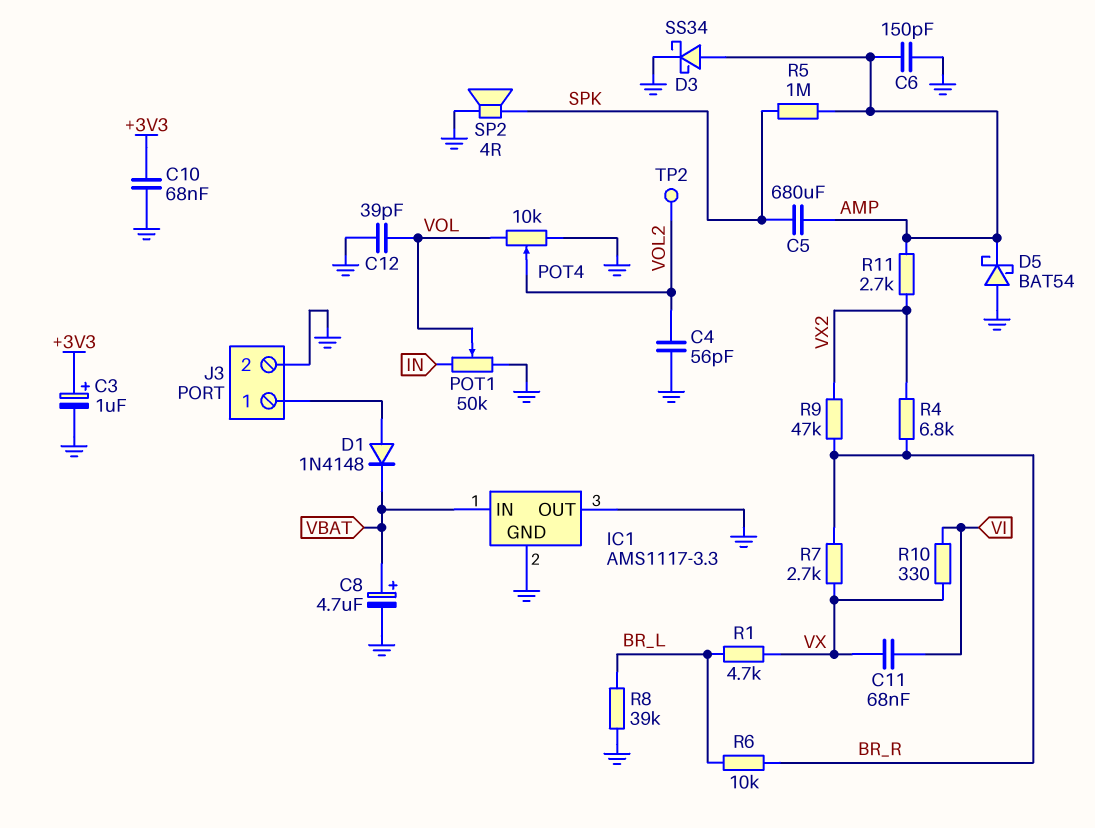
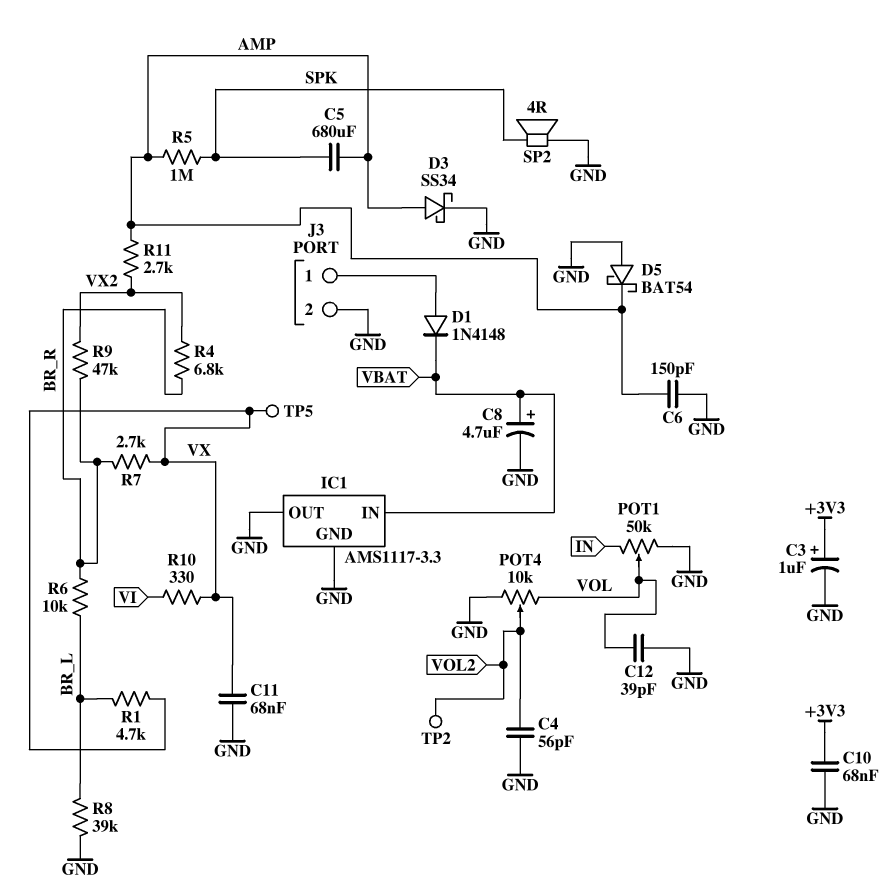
C11: 68nF (VI, VX) -> 68nF (GND, VX)
TP5: none -> test point (VX)

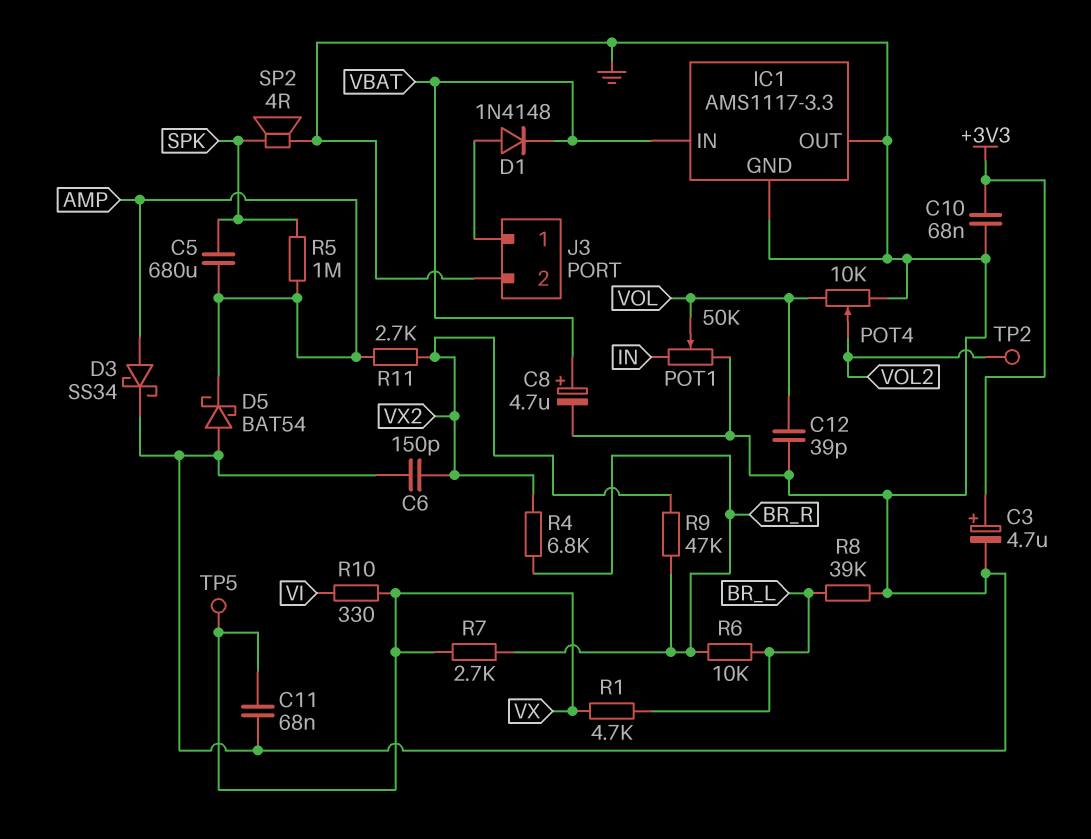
C3: 1uF (plus +3V3, minus GND) -> 4.7uF (plus +3V3, minus GND)
C4: 56pF (GND, VOL2) -> none
C6: 150pF (AMP, GND) -> 150pF (GND, VX2)

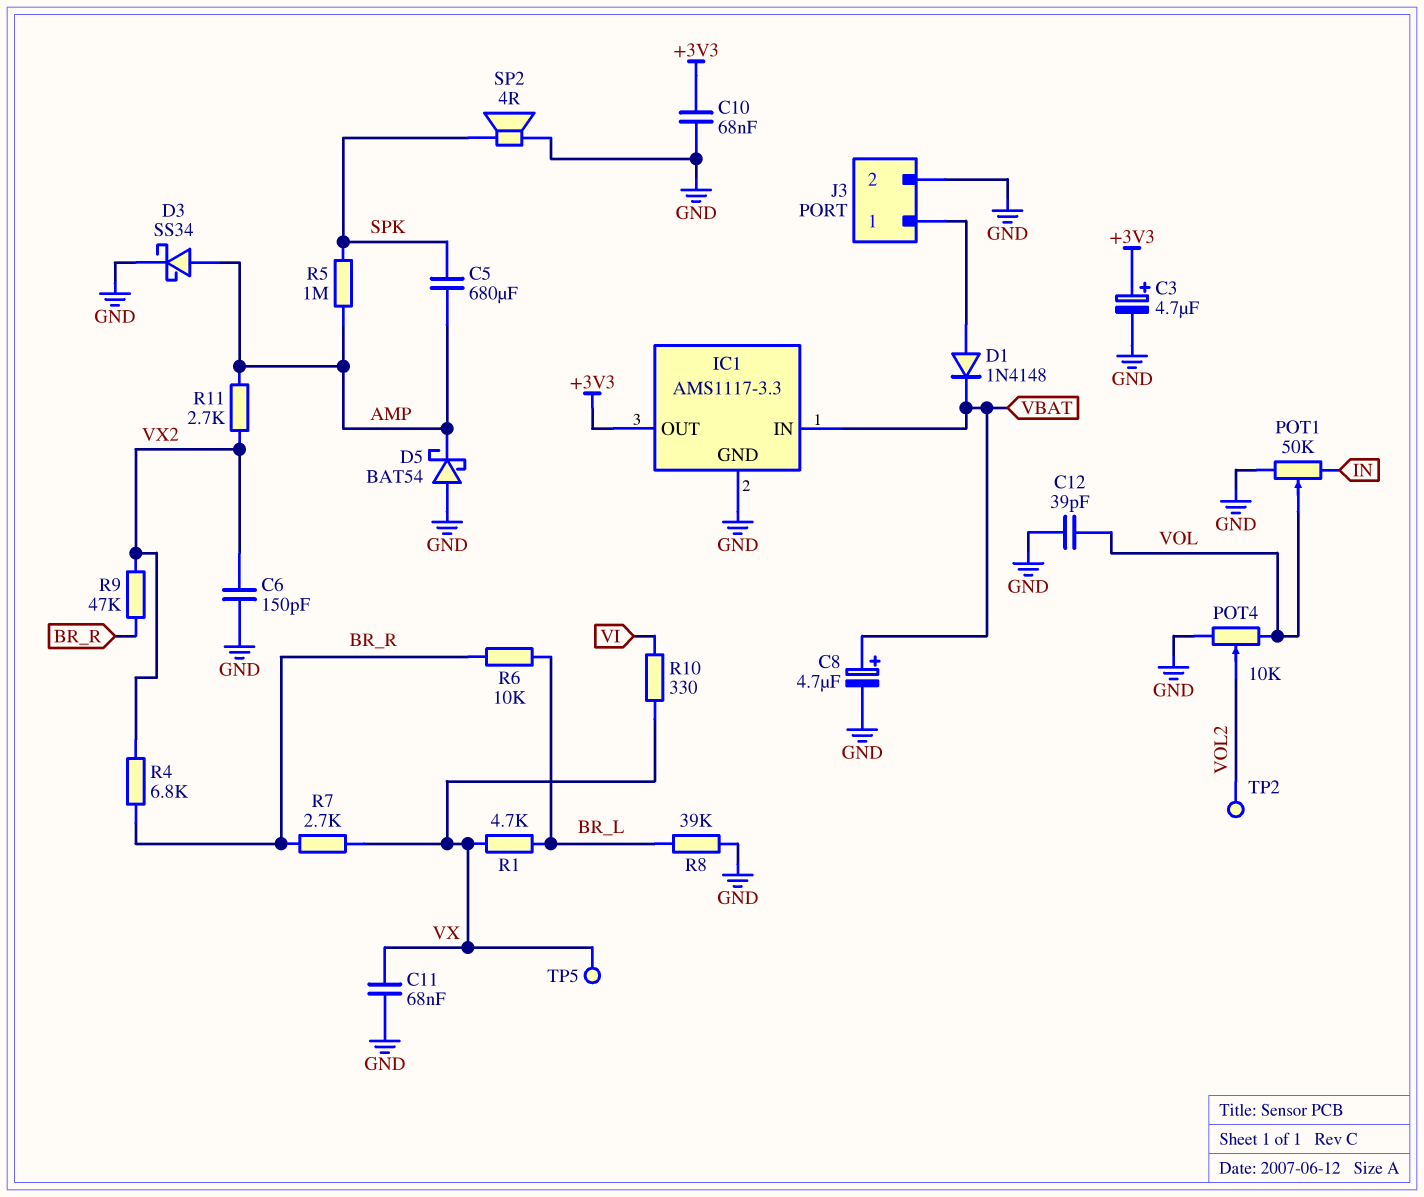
IC1 pin OUT: GND -> +3V3

